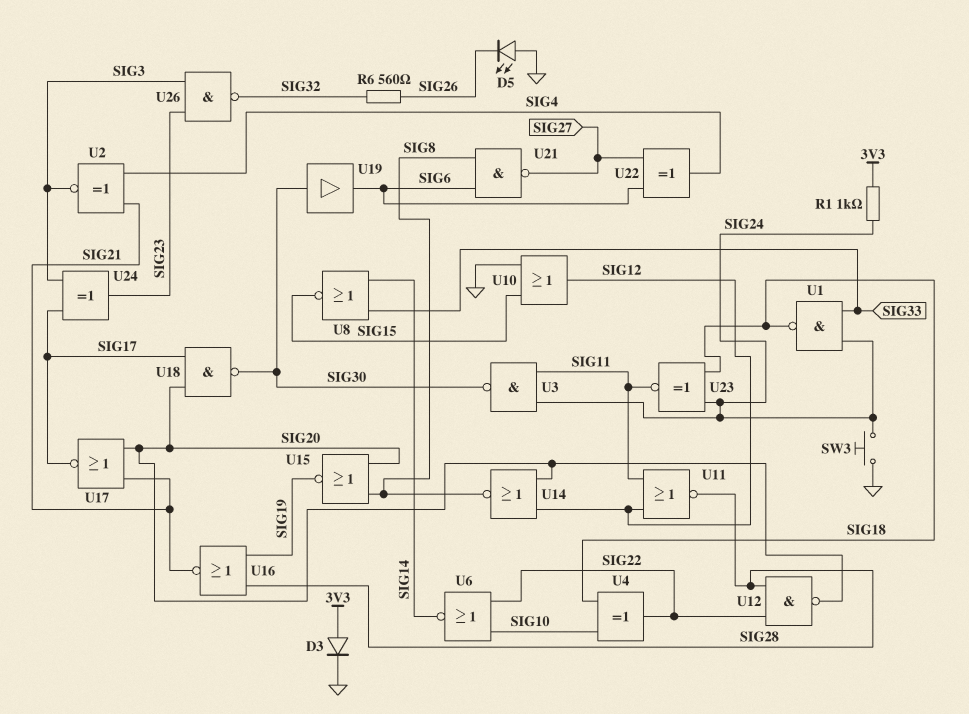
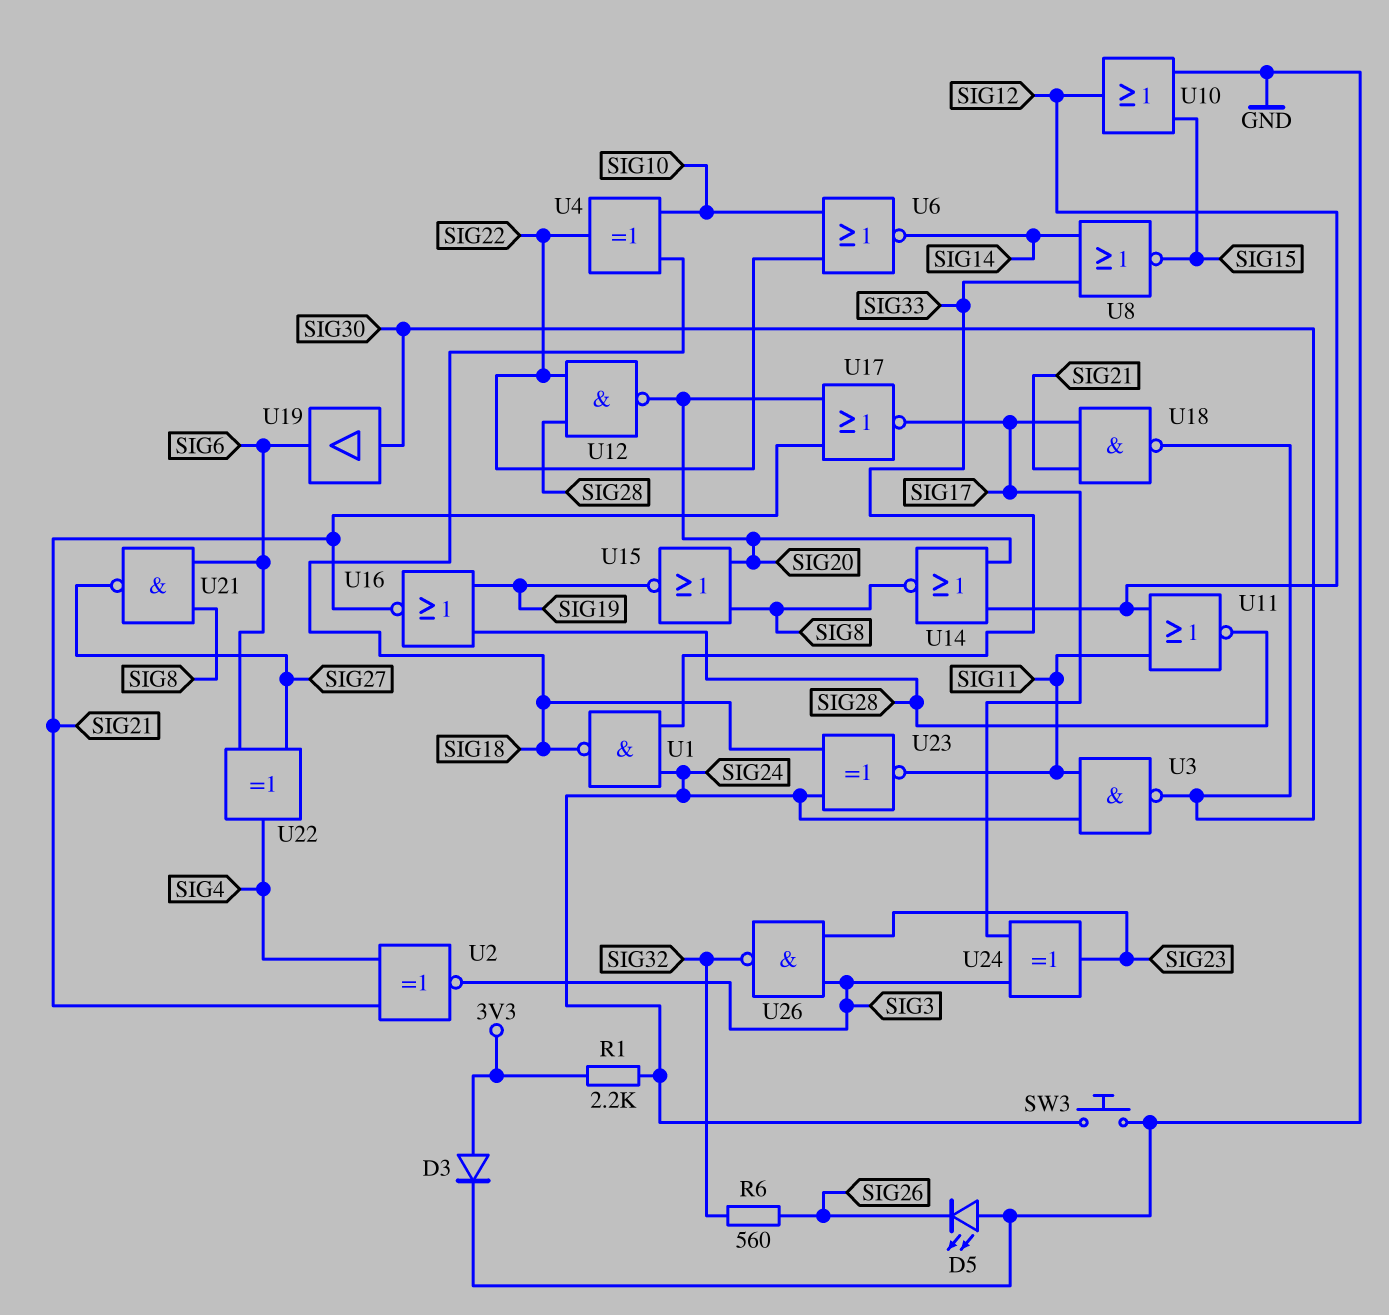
R1: 1k (3V3, SIG24) -> 2.2k (3V3, SIG24)
U18: NAND (in SIG17, in SIG20, out SIG30) -> NAND (in SIG17, in SIG21, out SIG30)

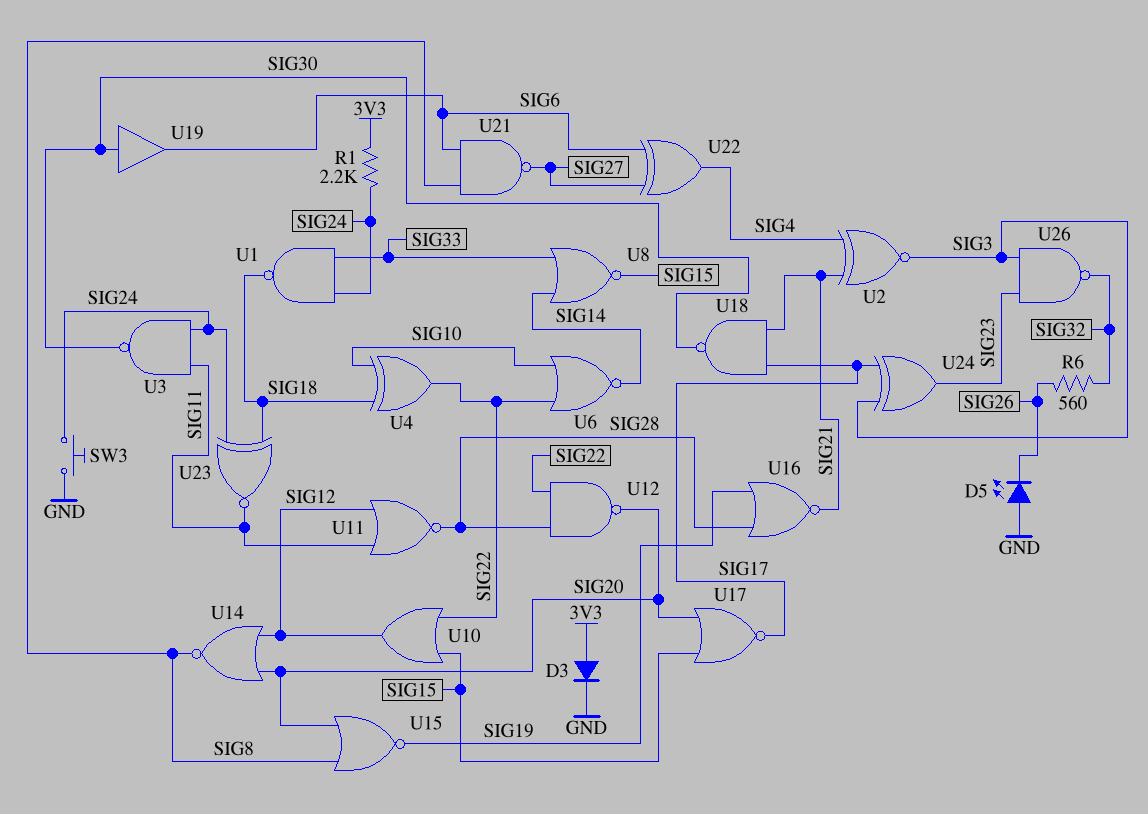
U10: OR (in GND, in SIG15, out SIG12) -> OR (in SIG15, in SIG22, out SIG12)
U17: NOR (in SIG20, in SIG21, out SIG17) -> NOR (in SIG15, in SIG20, out SIG17)

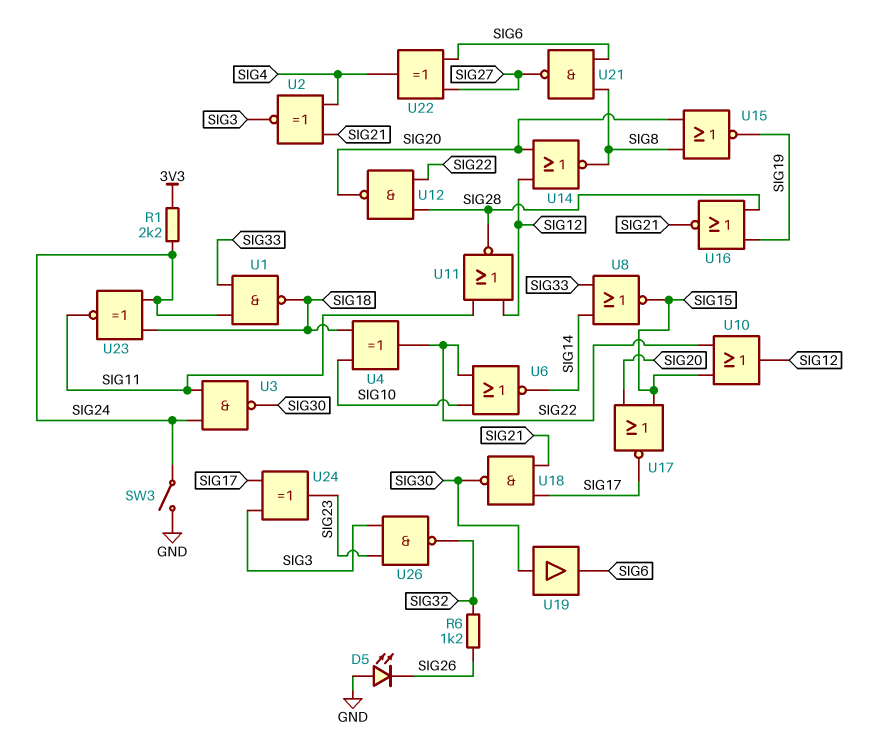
D3: diode (A 3V3, K GND) -> none
R6: 560 (SIG26, SIG32) -> 1.2k (SIG26, SIG32)
SW3: button (GND, SIG24) -> switch (GND, SIG24)

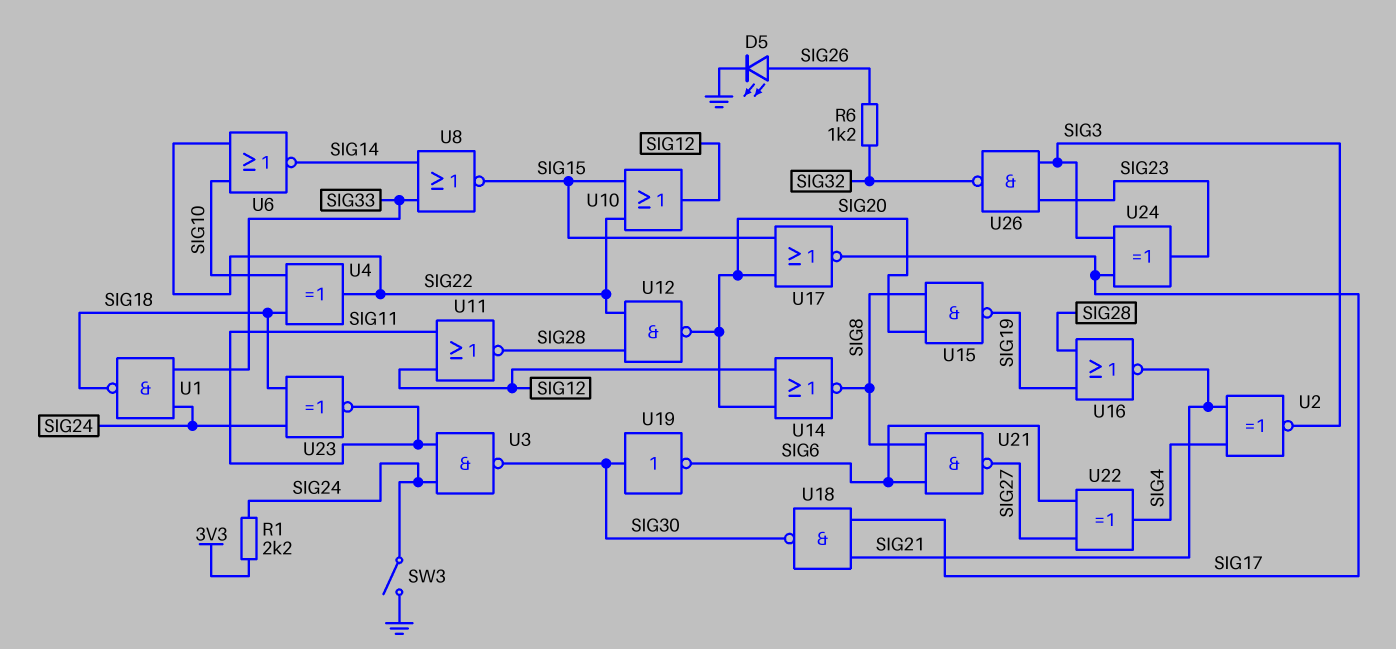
D5: LED (A GND, K SIG26) -> LED (A SIG26, K GND)
U15: NOR (in SIG8, in SIG20, out SIG19) -> NAND (in SIG8, in SIG20, out SIG19)
U19: buffer (in SIG30, out SIG6) -> NOT (in SIG30, out SIG6)

